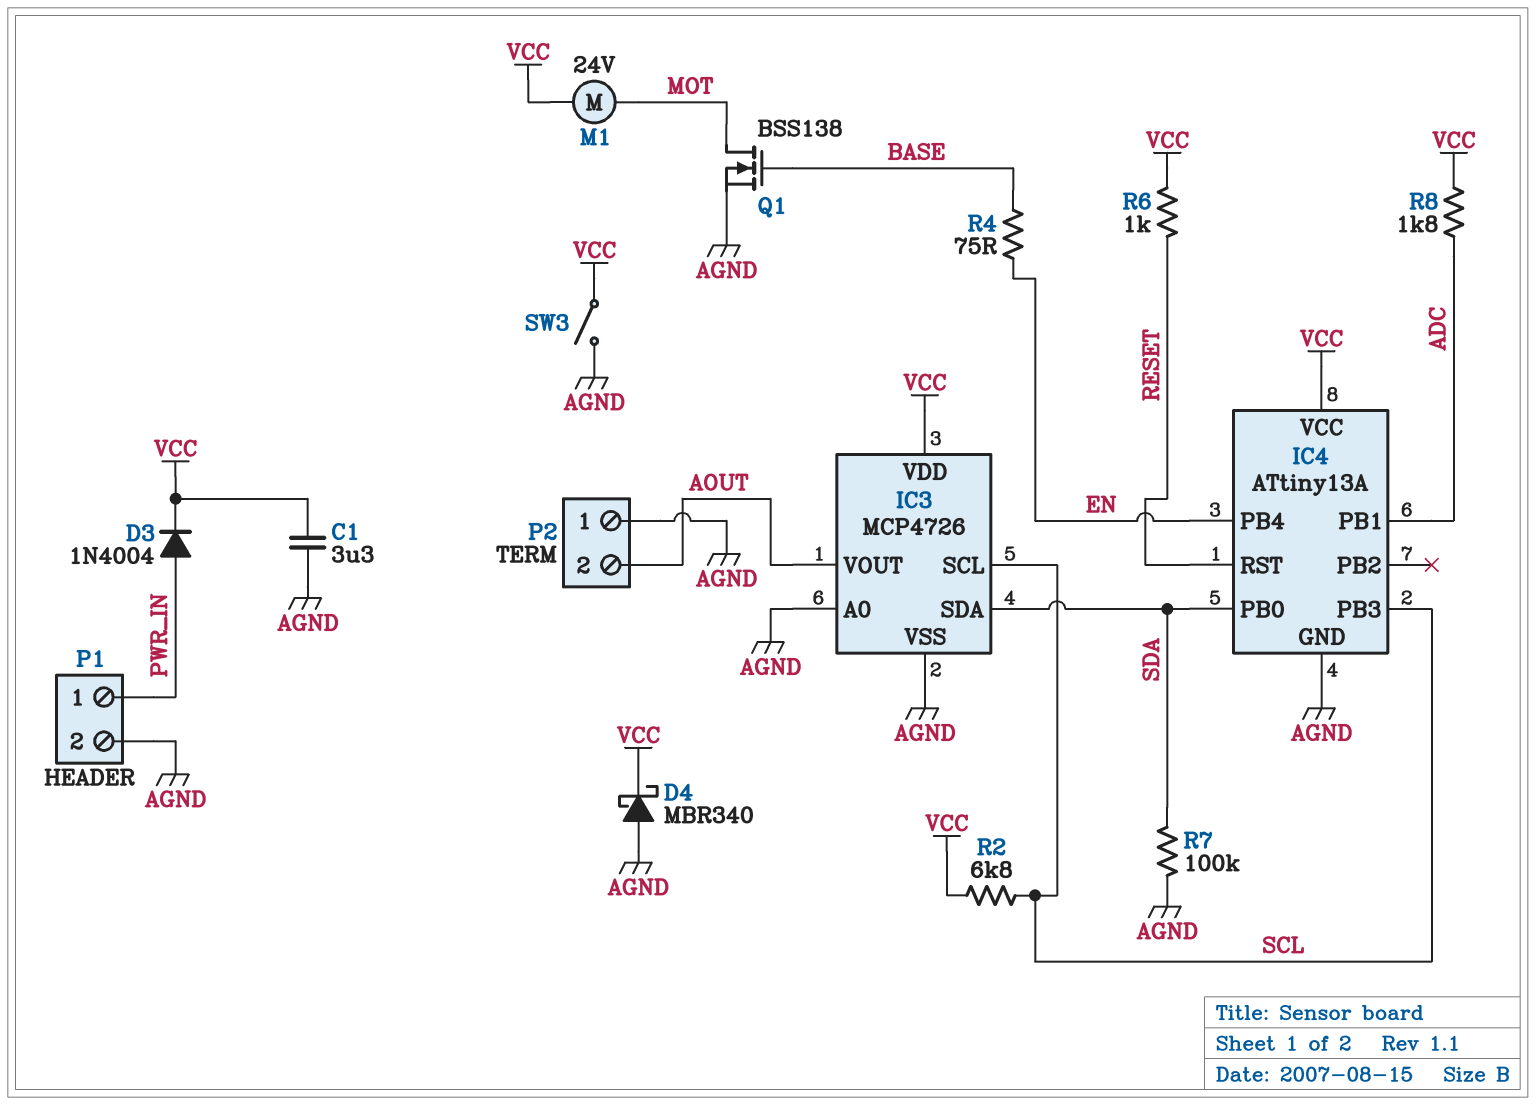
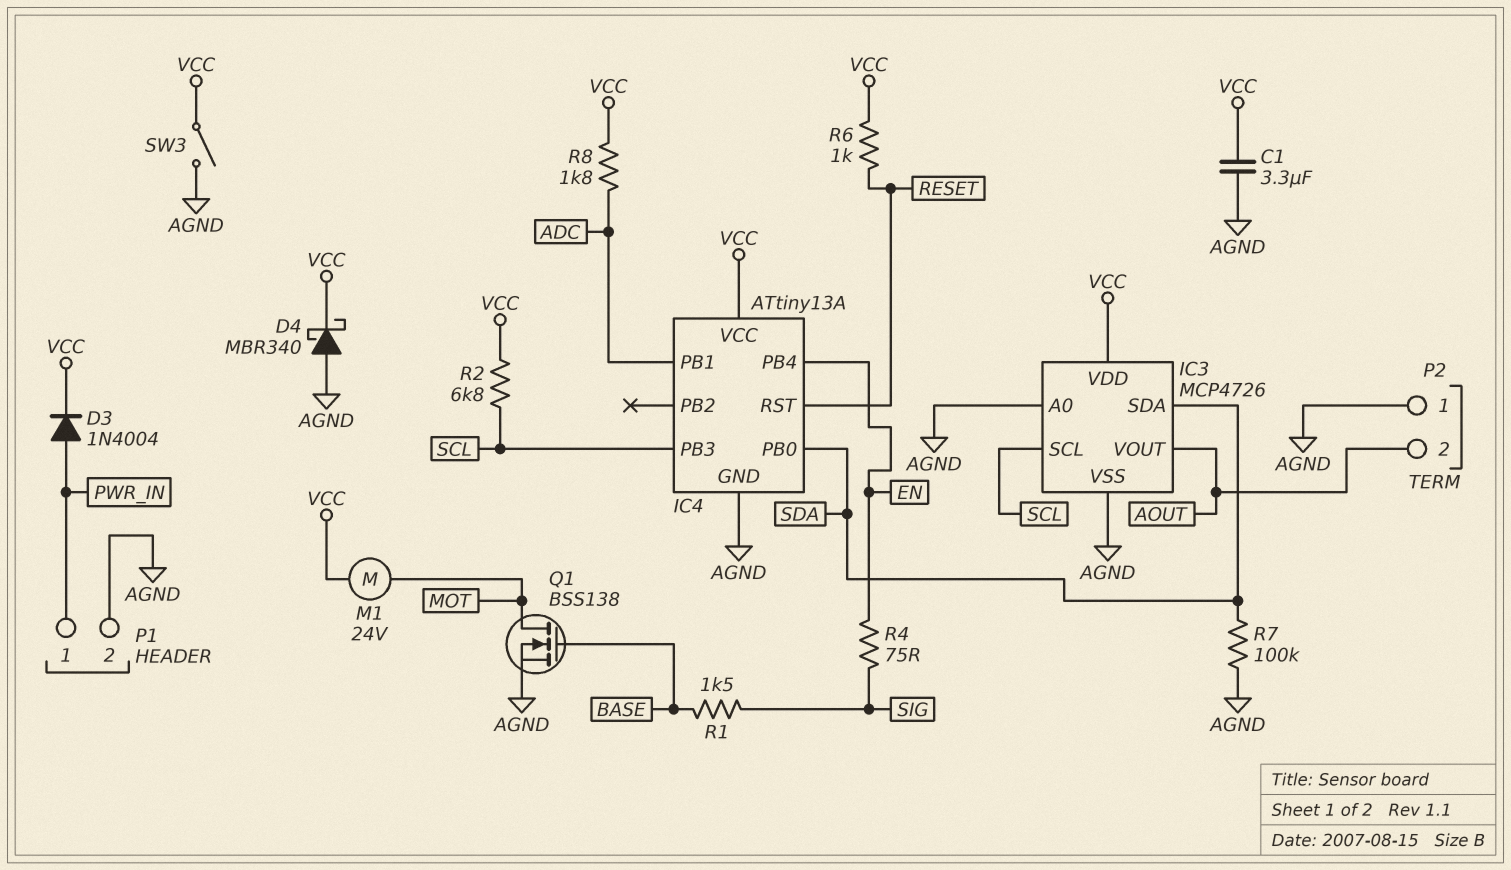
R1: none -> 1.5k (BASE, SIG)
R4: 75 (BASE, EN) -> 75 (EN, SIG)

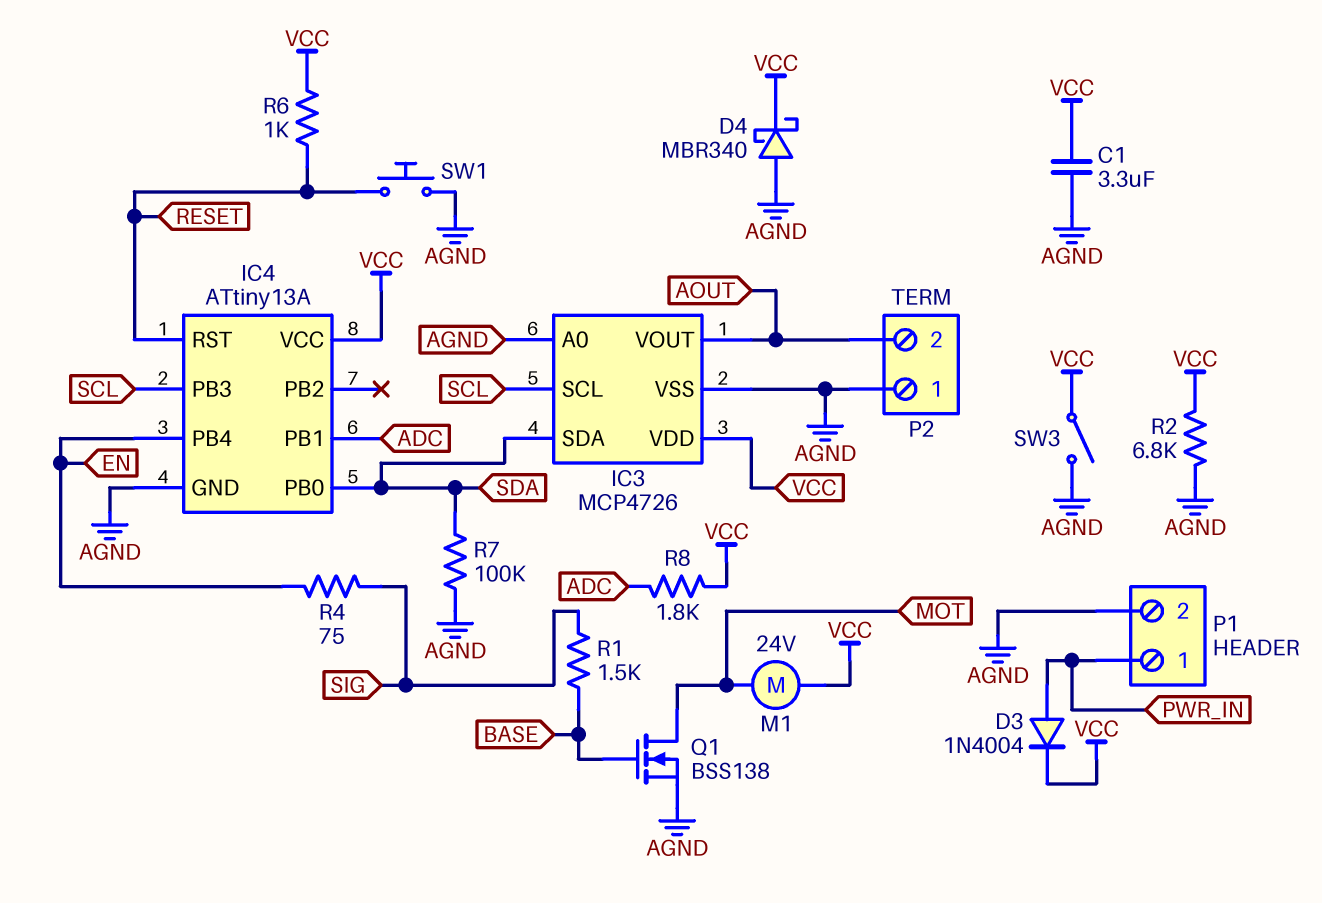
R2: 6.8k (SCL, VCC) -> 6.8k (AGND, VCC)
SW1: none -> button (AGND, RESET)

